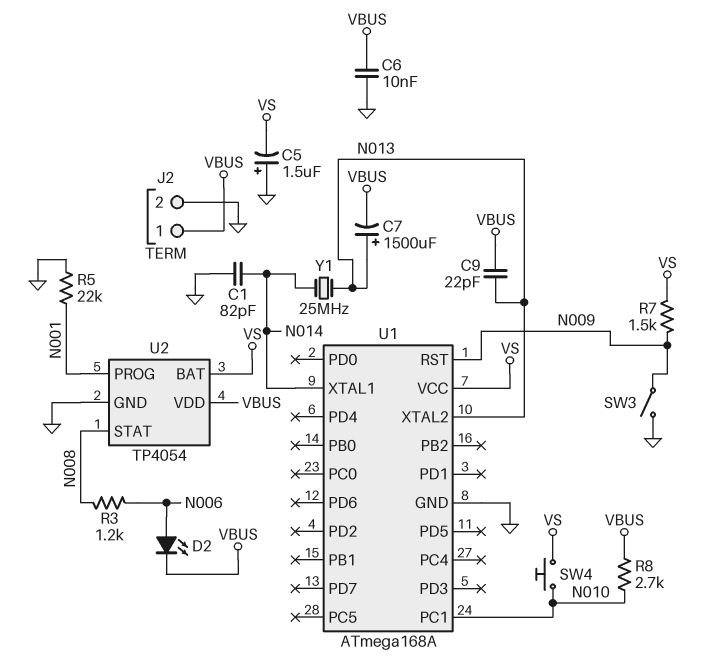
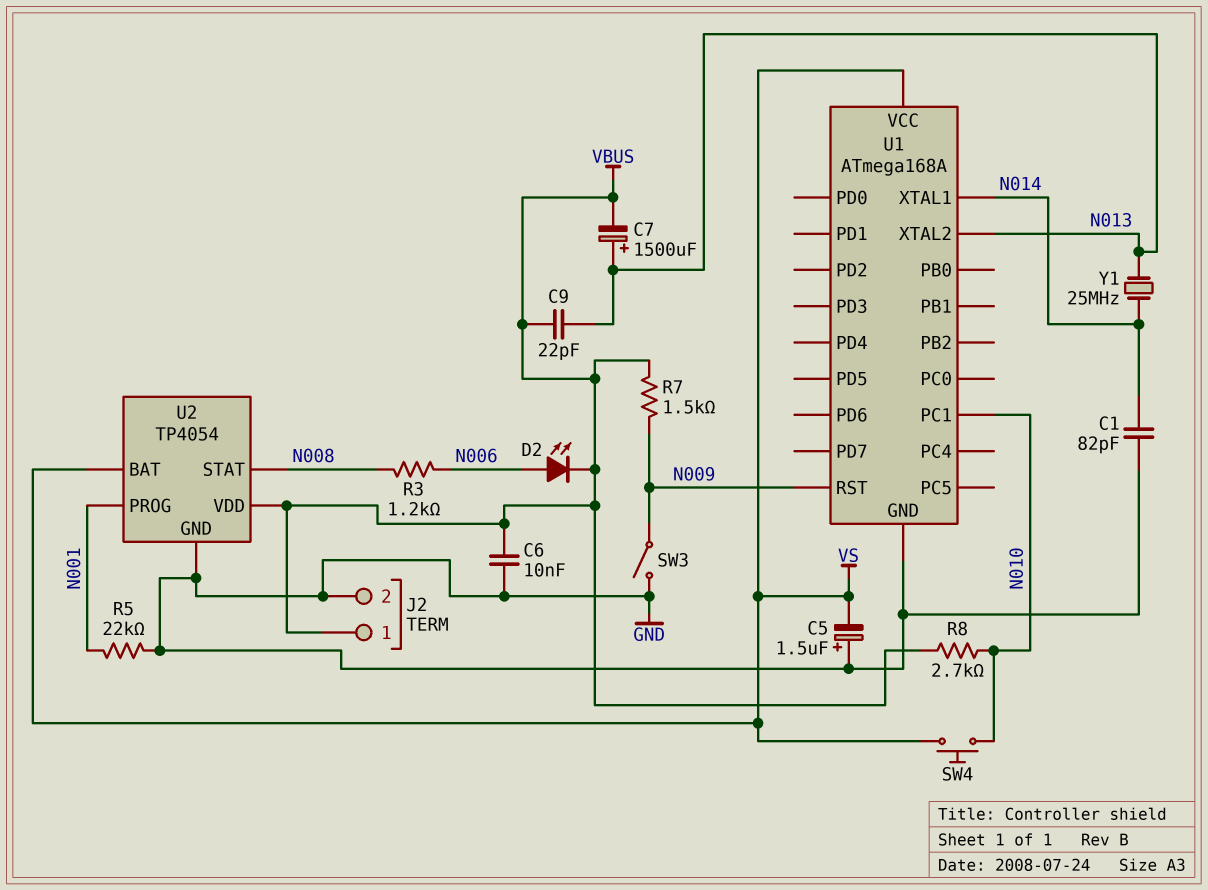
R7: 1.5k (N009, VS) -> 1.5k (N009, VBUS)

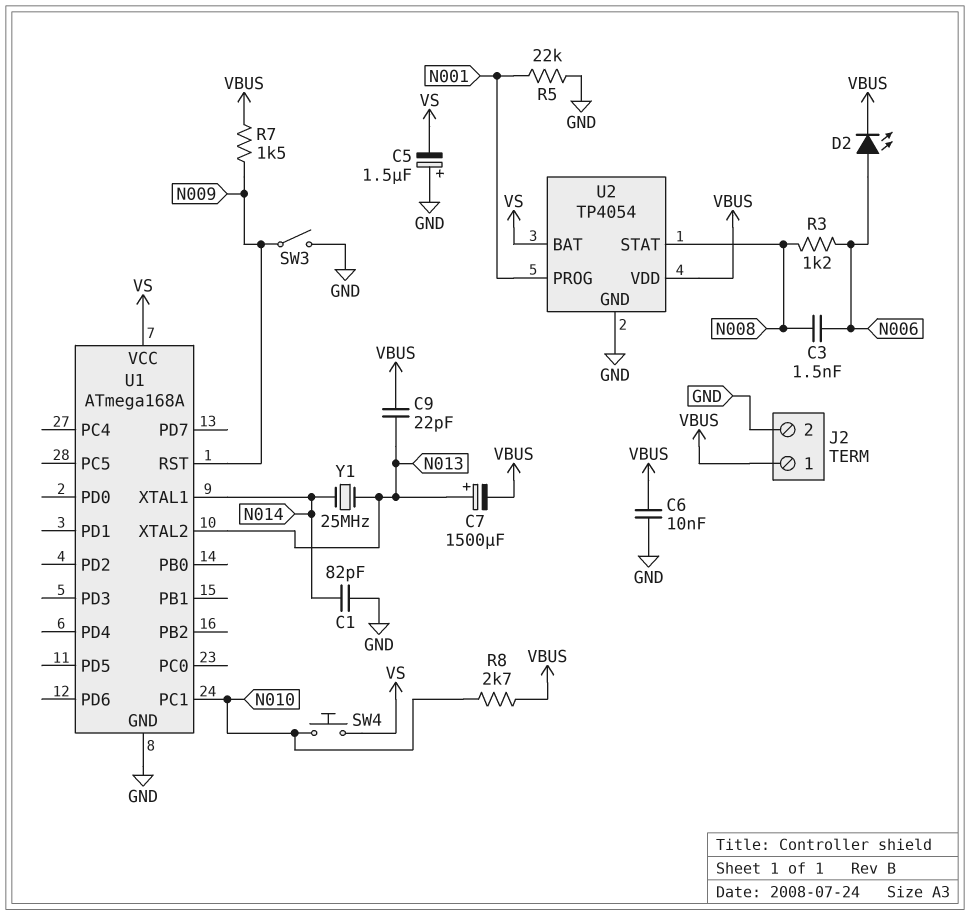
C3: none -> 1.5nF (N006, N008)

